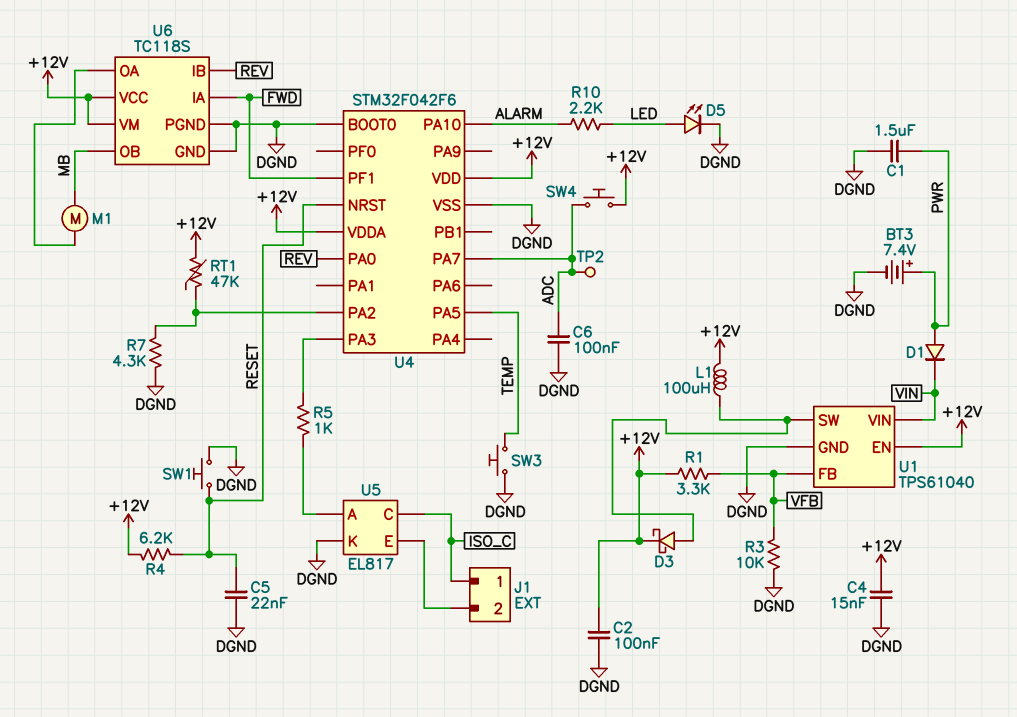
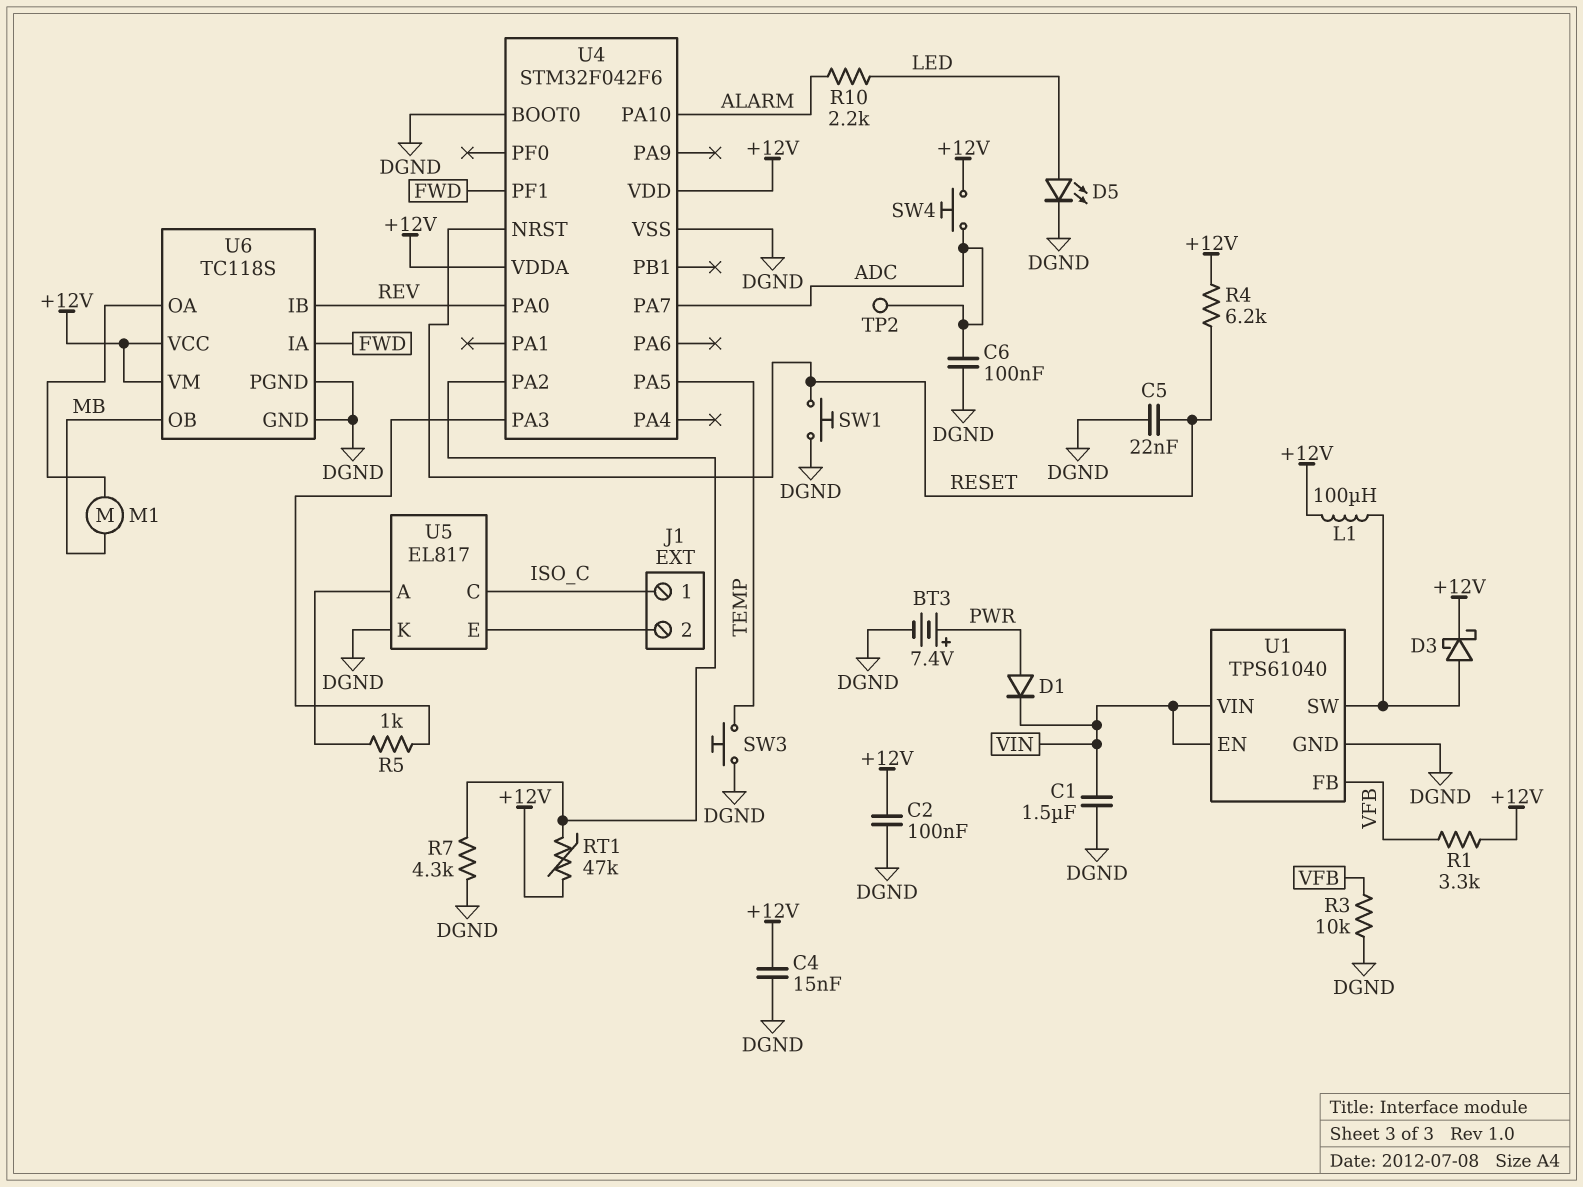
C1: 1.5uF (DGND, PWR) -> 1.5uF (DGND, VIN)
U1 pin EN: +12V -> VIN

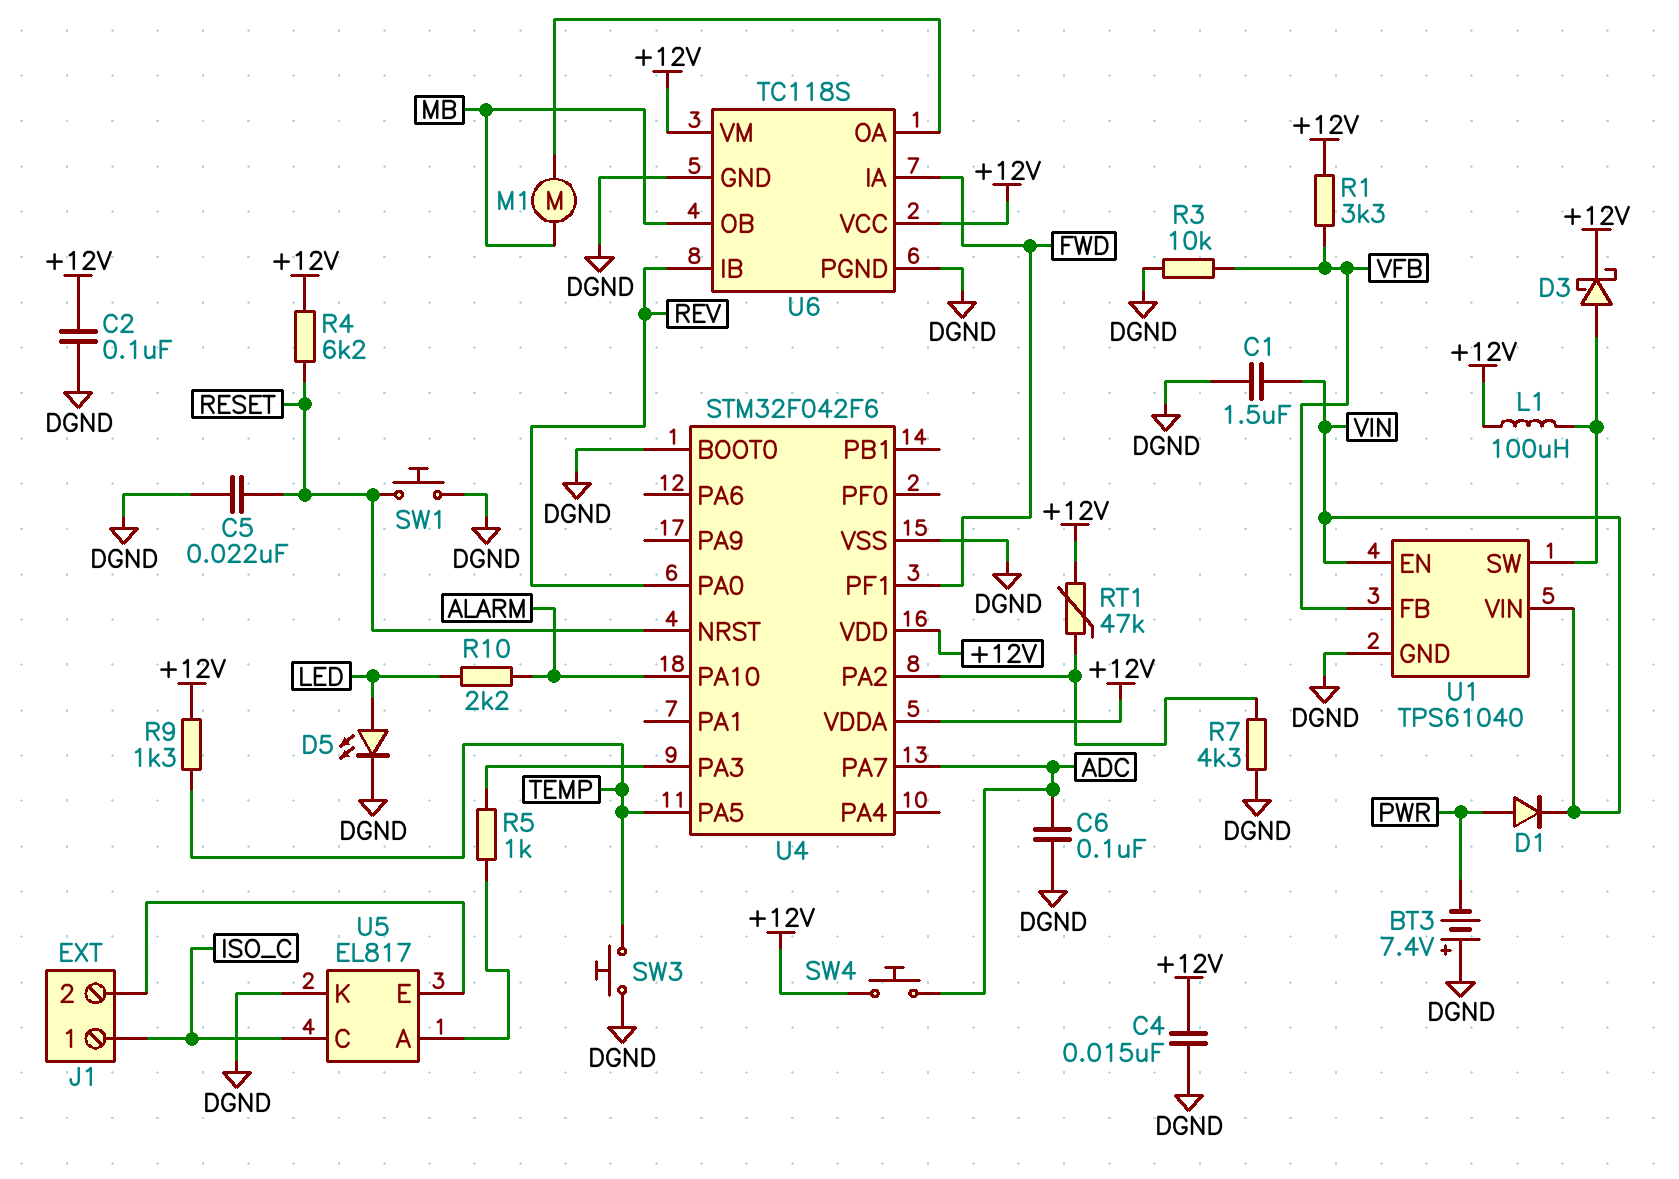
BT3: 7.4V (plus PWR, minus DGND) -> 7.4V (plus DGND, minus PWR)
R9: none -> 1.3k (+12V, TEMP)
TP2: test point (ADC) -> none

